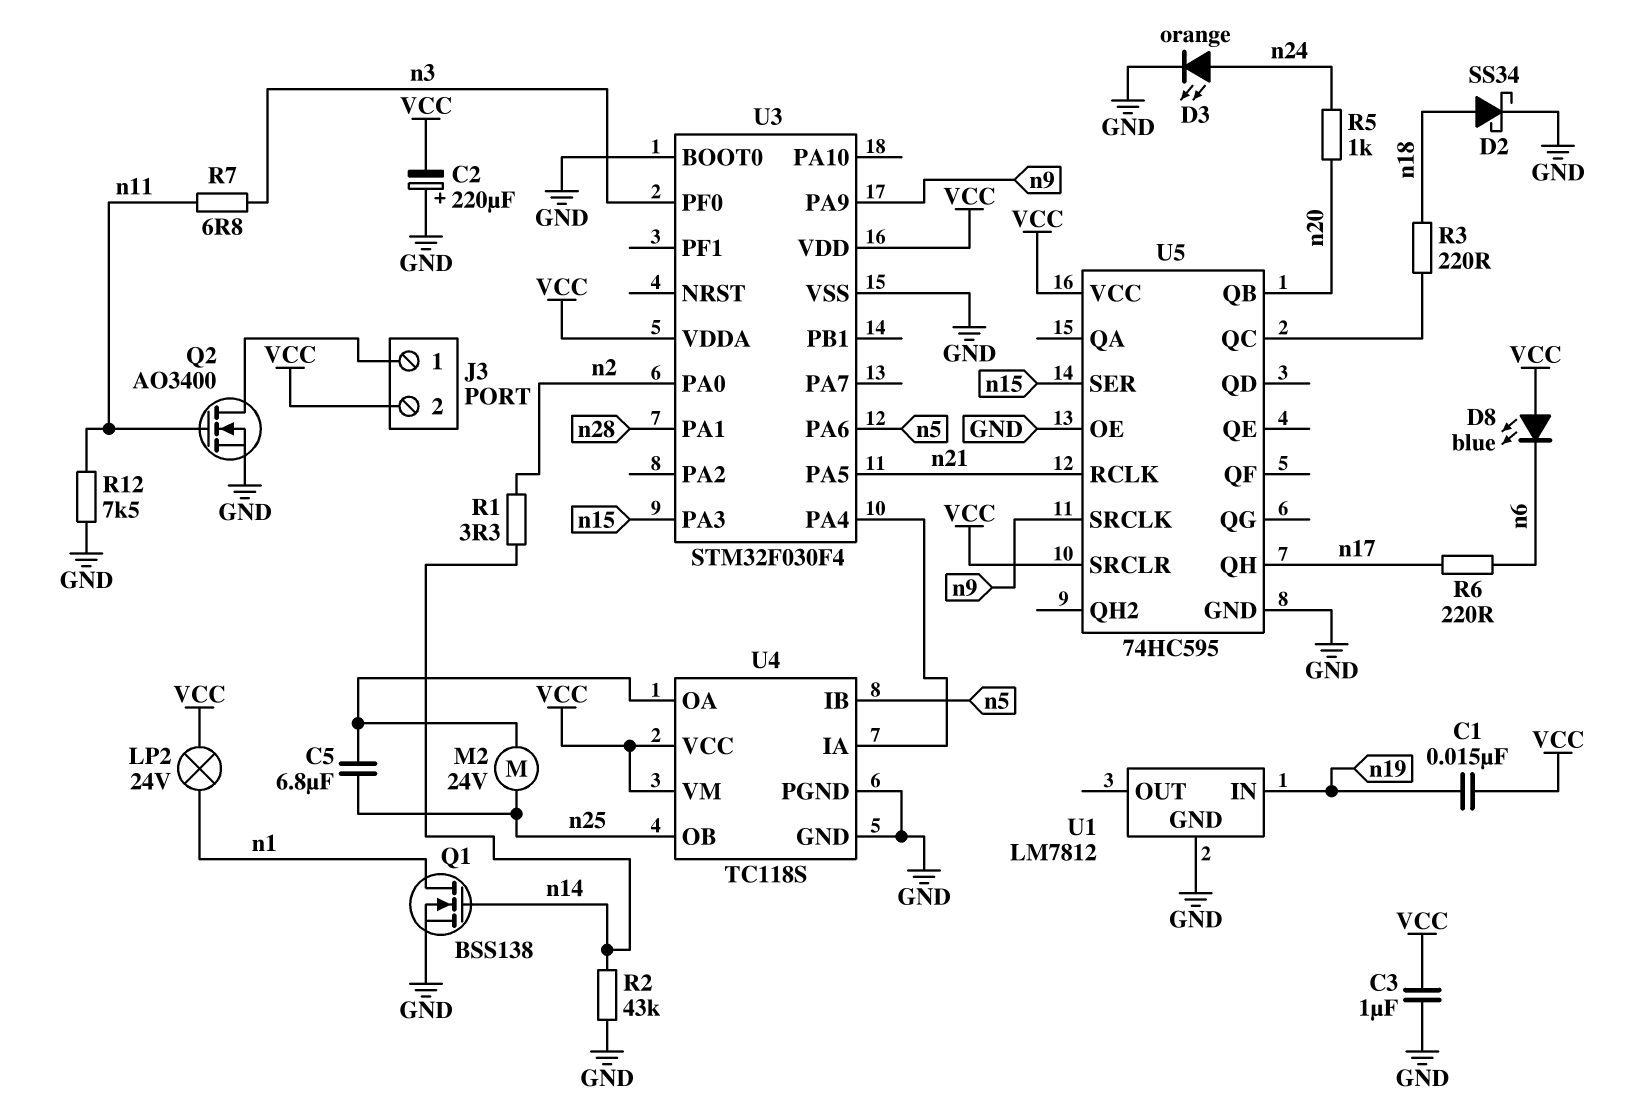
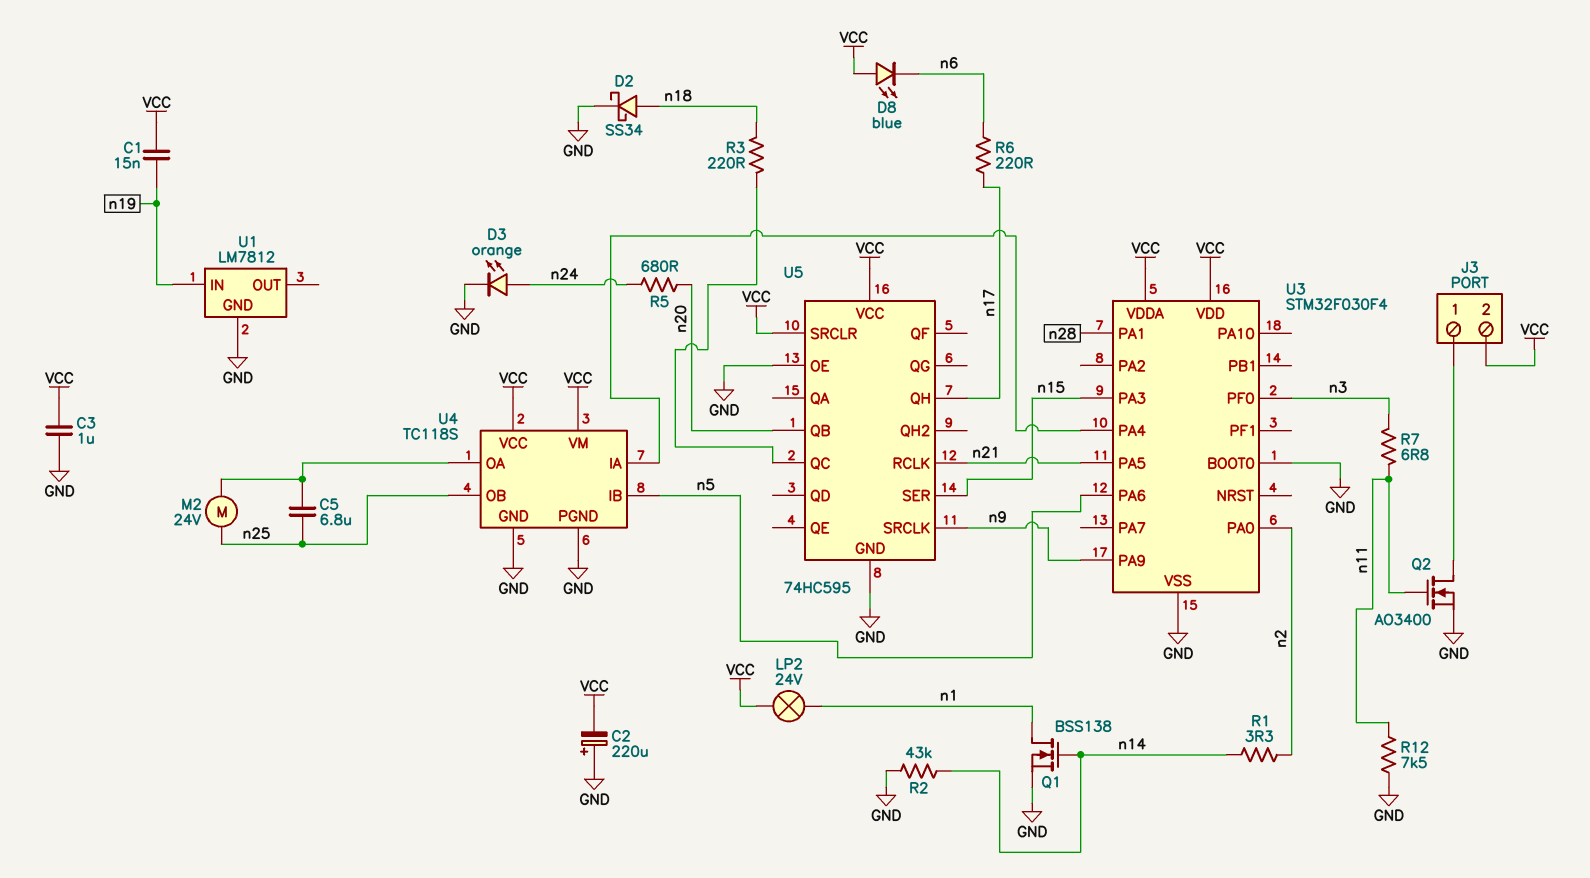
R5: 1k (n20, n24) -> 680 (n20, n24)

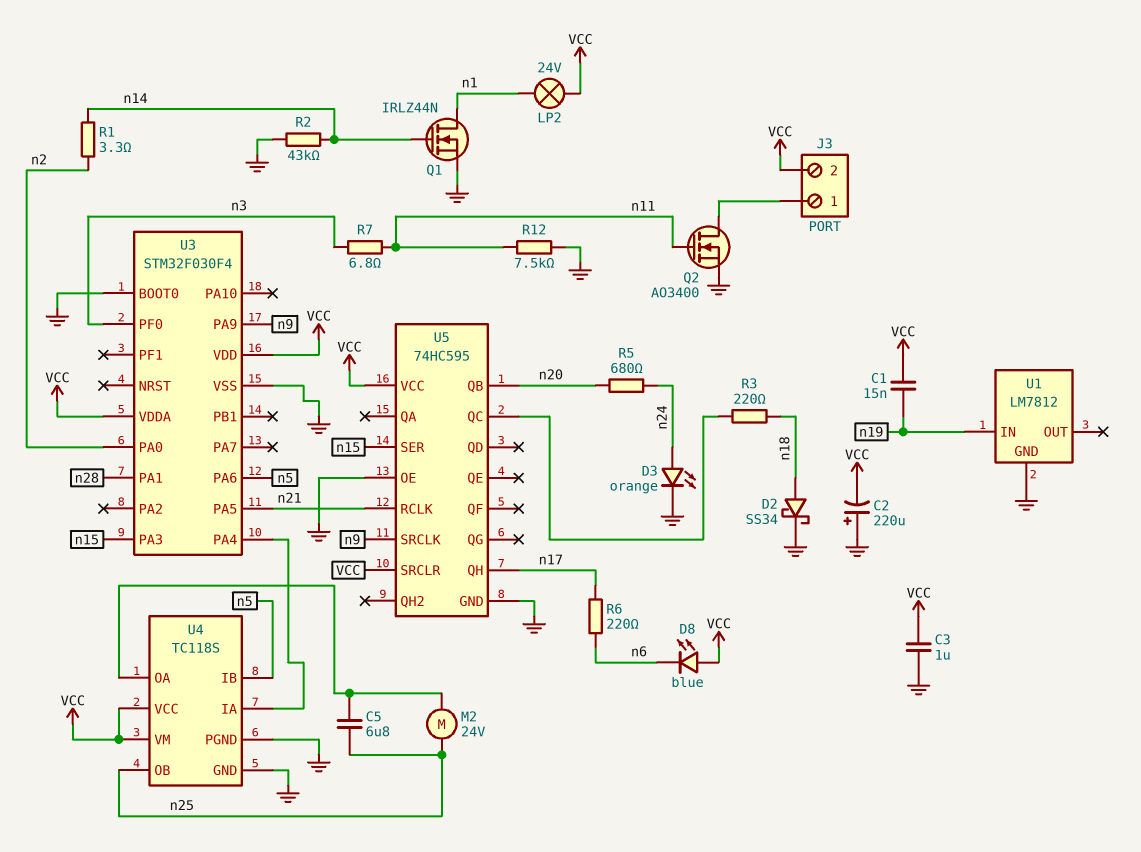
Q1: NMOS BSS138 (G n14, D n1, S GND) -> NMOS IRLZ44N (G n14, D n1, S GND)

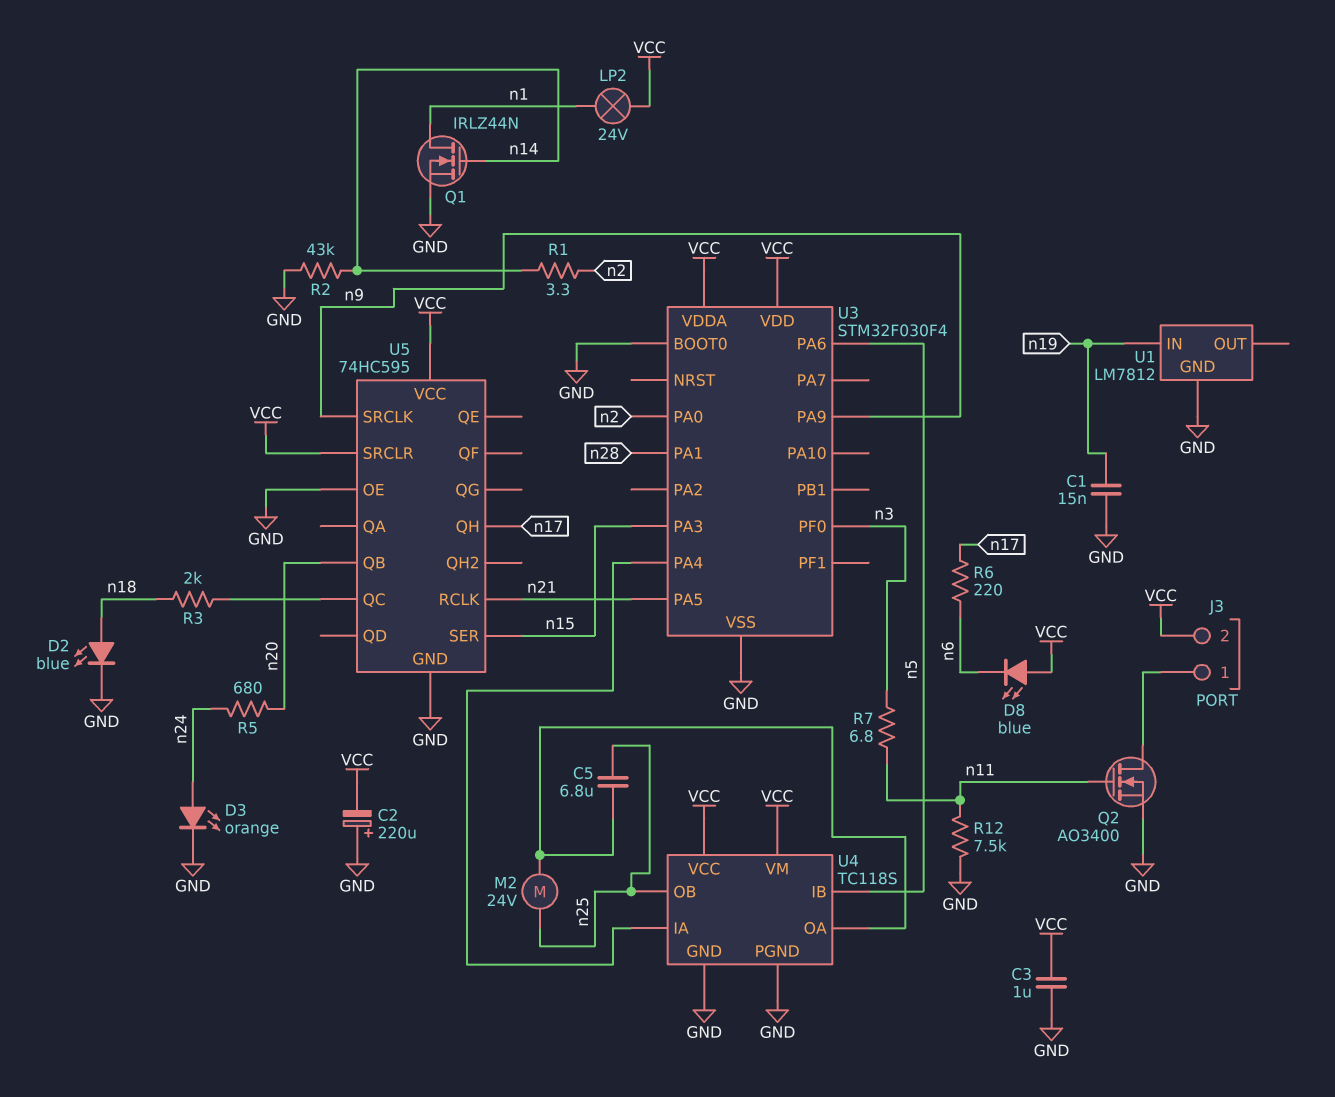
C1: 15nF (VCC, n19) -> 15nF (GND, n19)
D2: schottky SS34 (A n18, K GND) -> LED blue (A n18, K GND)
R3: 220 (U5/QC, n18) -> 2k (U5/QC, n18)

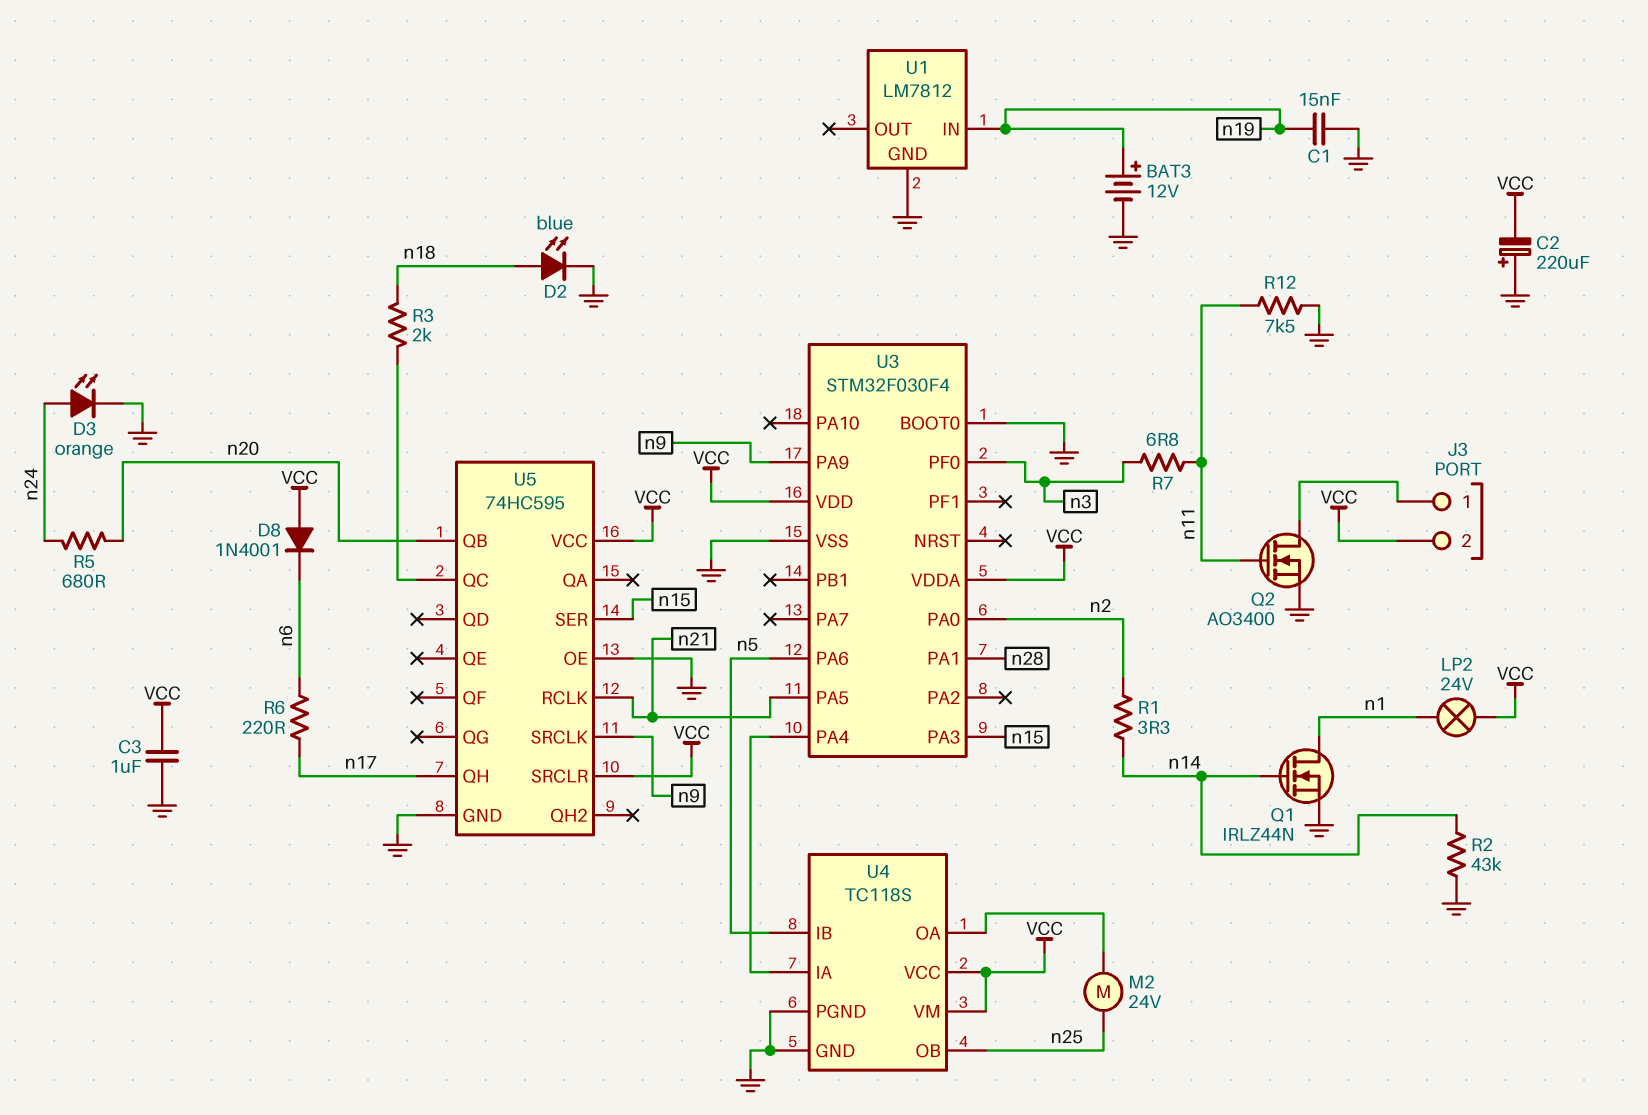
BAT3: none -> 12V (plus n19, minus GND)
C5: 6.8uF (U4/OA, n25) -> none
D8: LED blue (A VCC, K n6) -> diode 1N4001 (A VCC, K n6)

